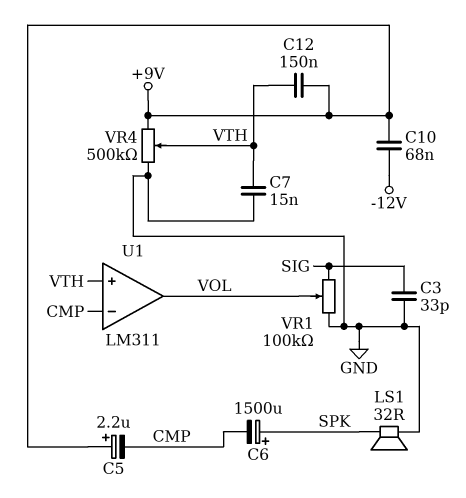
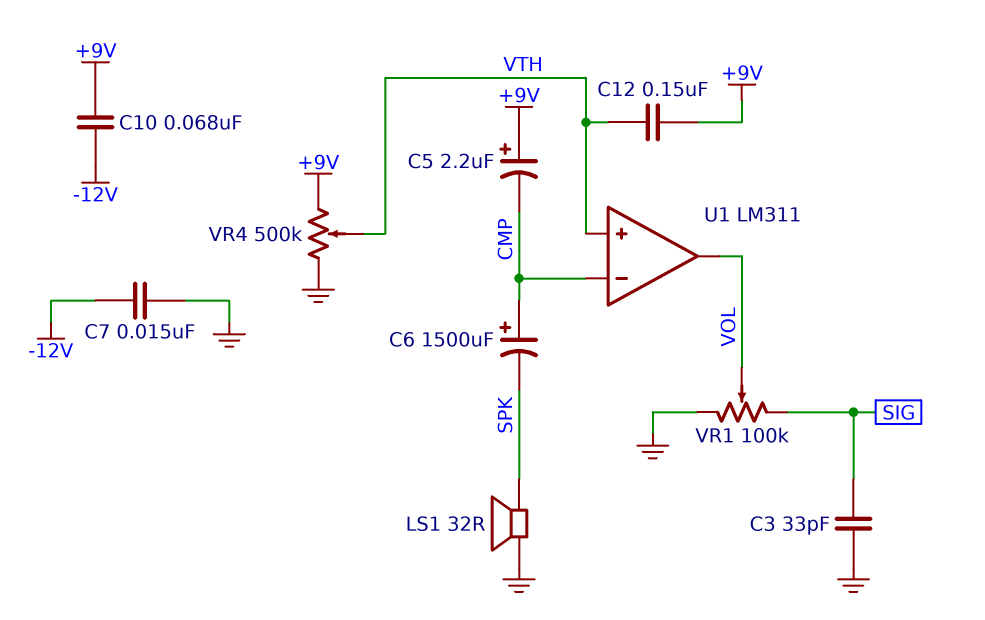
C6: 1500uF (plus SPK, minus CMP) -> 1500uF (plus CMP, minus SPK)
C7: 15nF (GND, VTH) -> 15nF (-12V, GND)

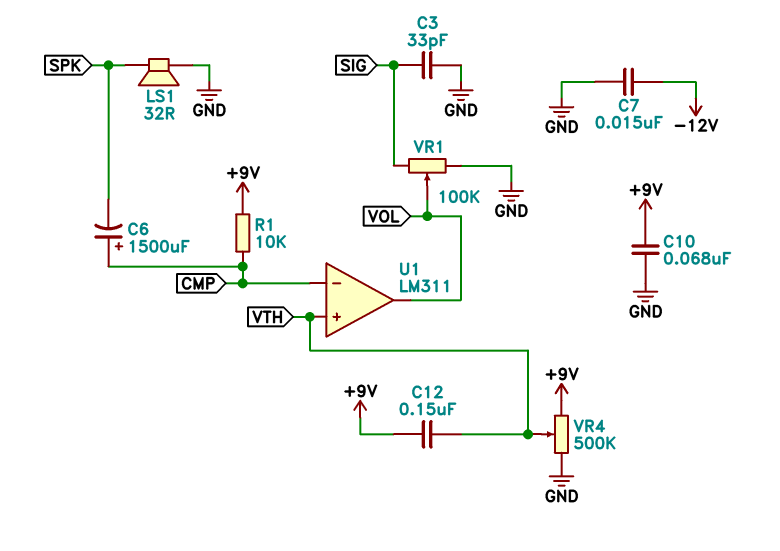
C5: 2.2uF (plus +9V, minus CMP) -> none
C10: 68nF (+9V, -12V) -> 68nF (+9V, GND)
R1: none -> 10k (+9V, CMP)

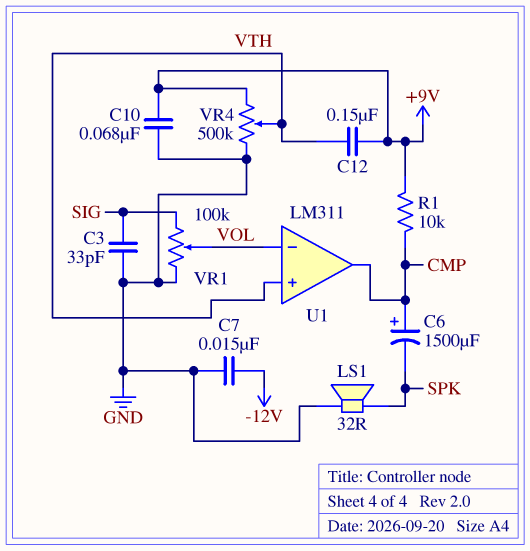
U1 pin in-: CMP -> VOL
U1 pin out: VOL -> CMP

